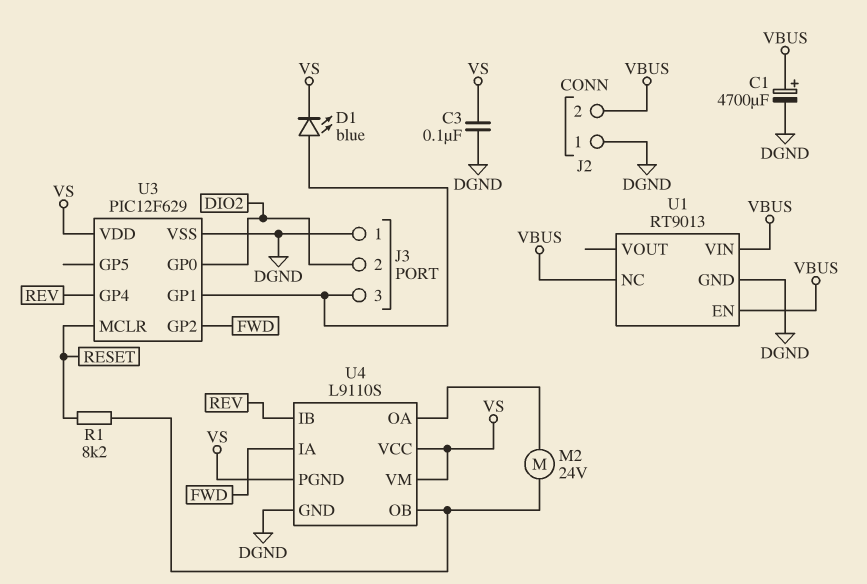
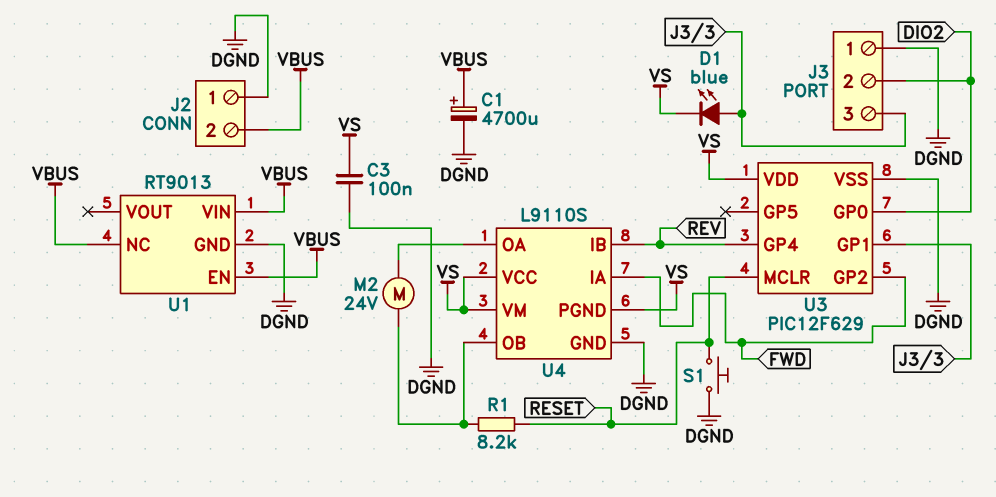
S1: none -> button (DGND, RESET)

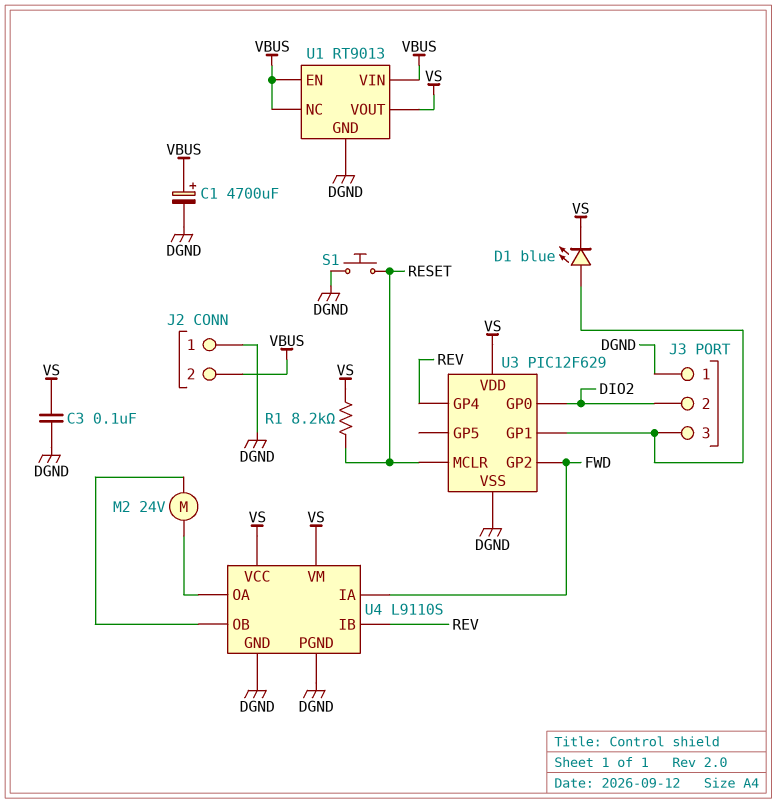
R1: 8.2k (RESET, U4/OB) -> 8.2k (RESET, VS)
U1 pin VOUT: none -> VS
U4 pin PGND: VS -> DGND

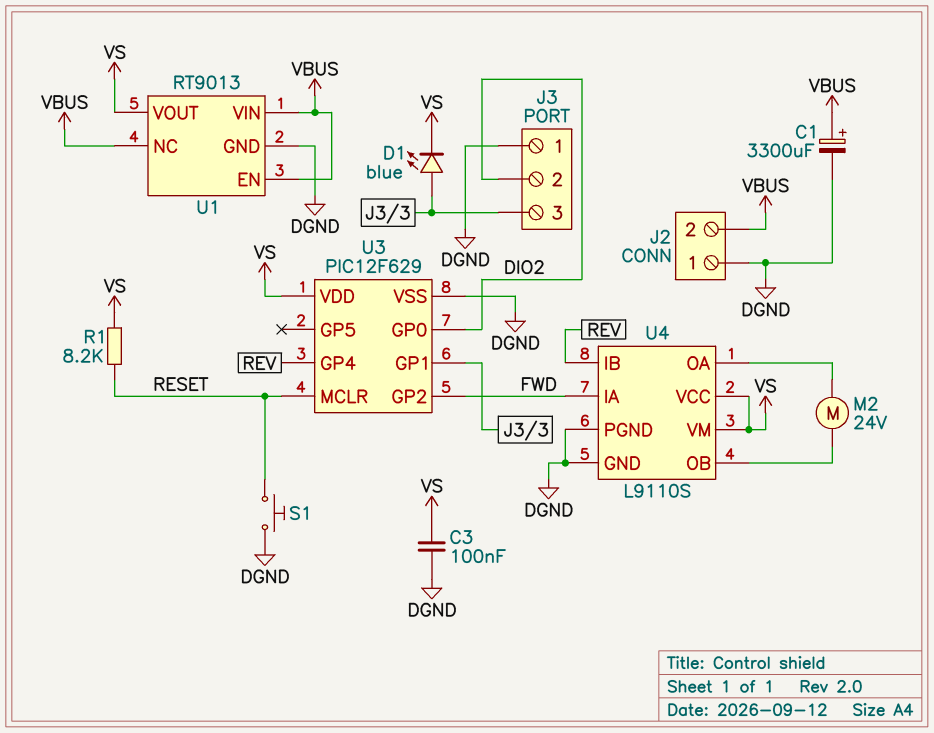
C1: 4700uF (plus VBUS, minus DGND) -> 3300uF (plus VBUS, minus DGND)

